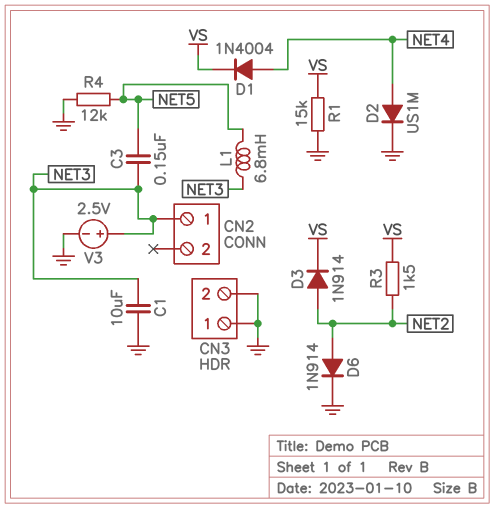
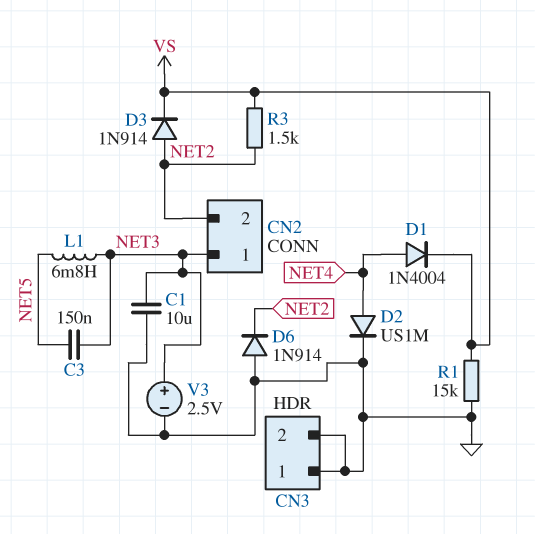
CN2 pin 2: none -> NET2
D6: diode 1N914 (A NET2, K GND) -> diode 1N914 (A GND, K NET2)
R4: 12k (GND, NET5) -> none

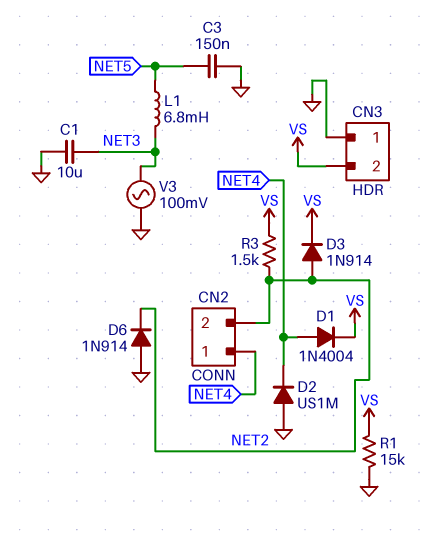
C3: 150nF (NET3, NET5) -> 150nF (GND, NET5)
CN2 pin 1: NET3 -> NET4
CN3 pin 2: GND -> VS
D2: diode US1M (A NET4, K GND) -> diode US1M (A GND, K NET4)
V3: 2.5V (plus NET3, minus GND) -> AC 100mV (GND, NET3)

